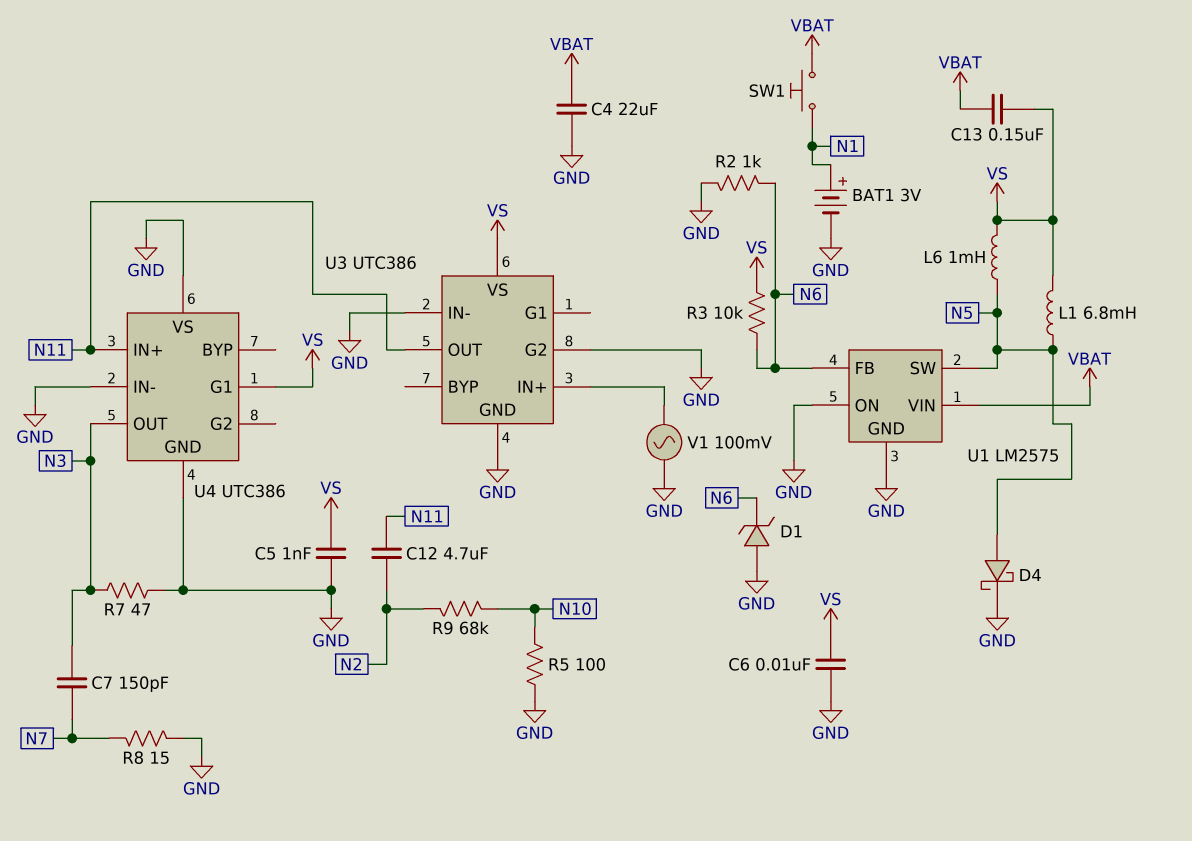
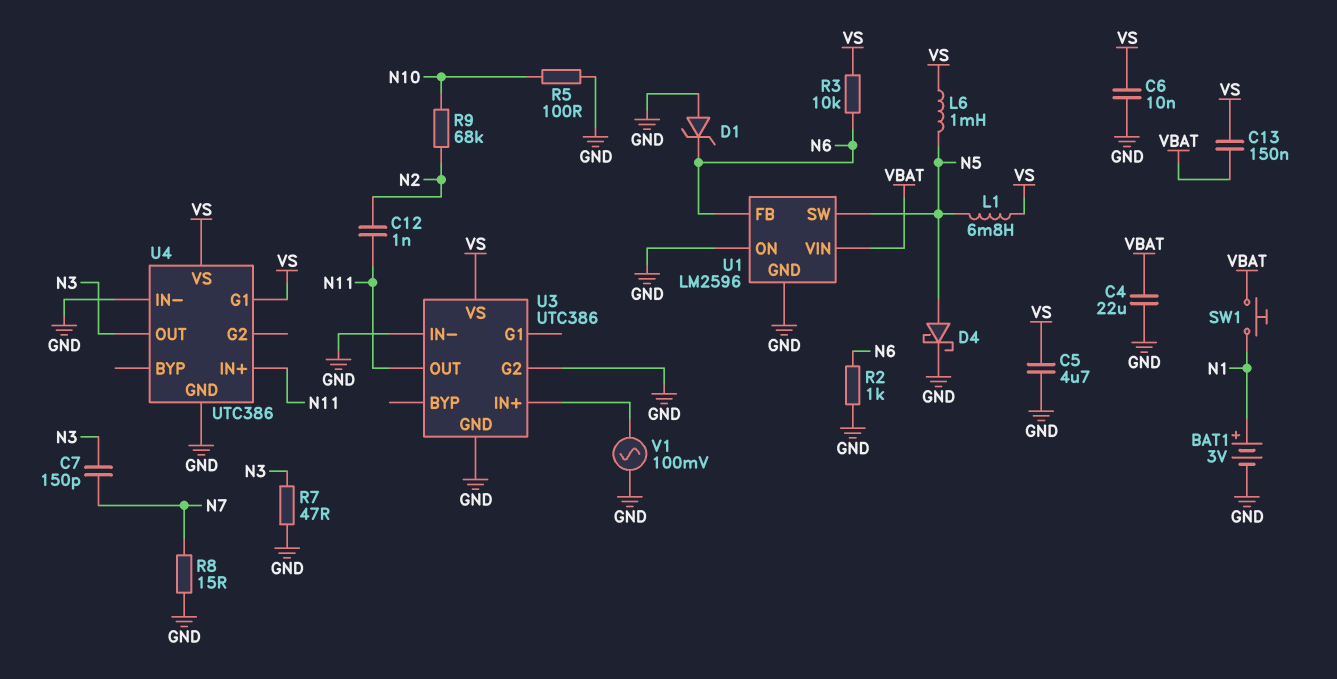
C5: 1nF (GND, VS) -> 4.7uF (GND, VS)
C12: 4.7uF (N2, N11) -> 1nF (N2, N11)
U1: LM2575 -> LM2596
U4 pin VS: GND -> VS

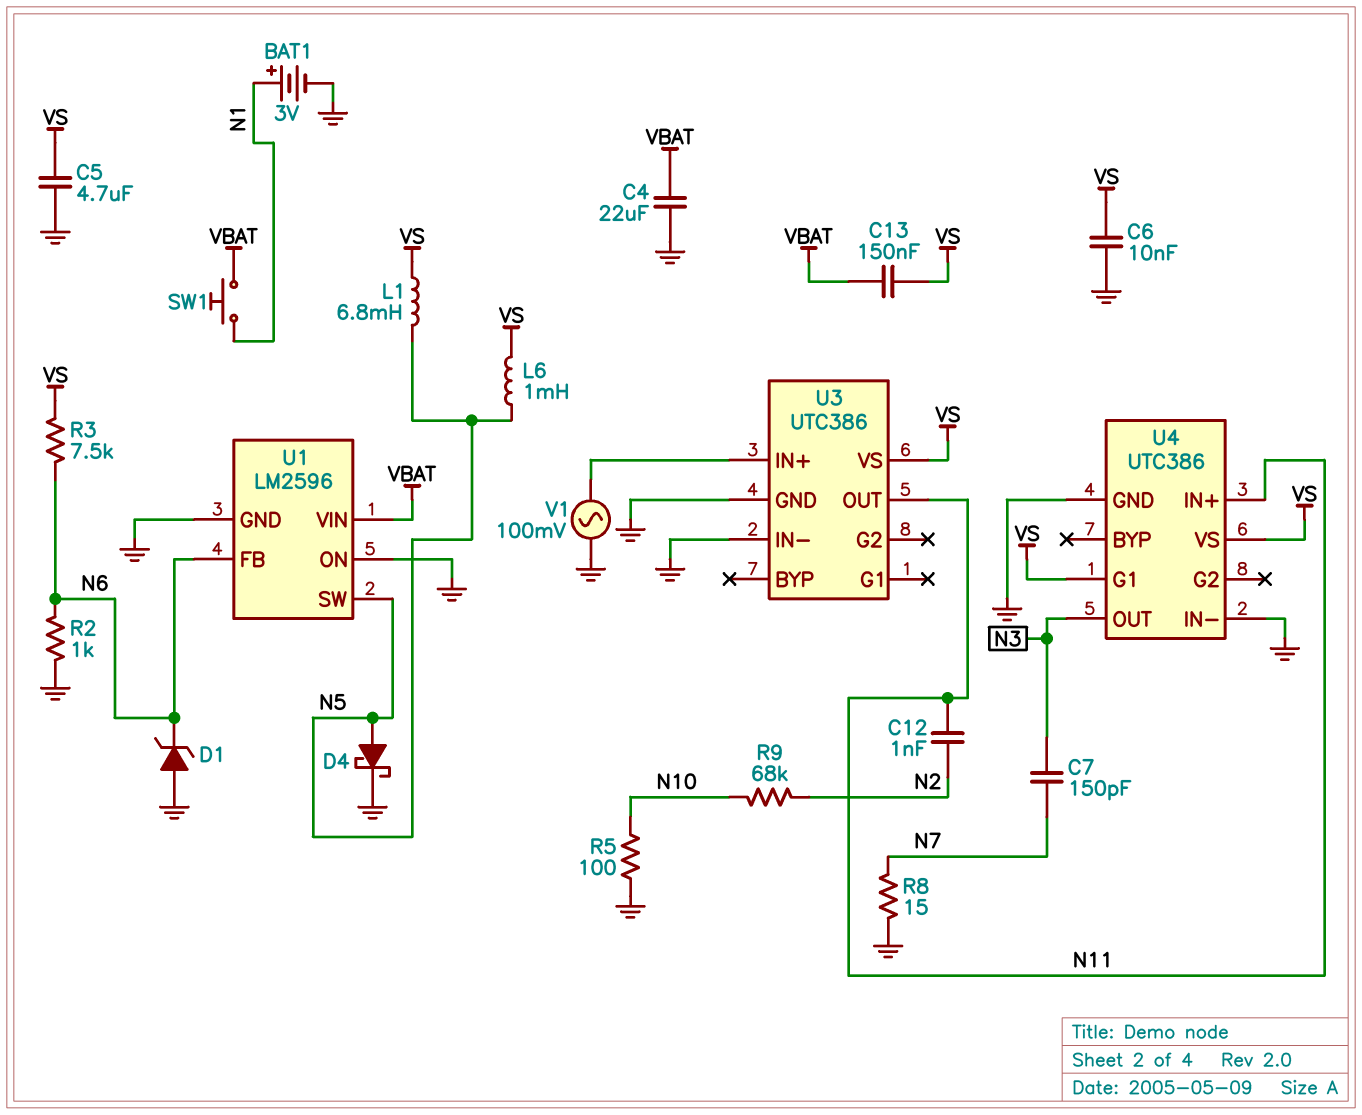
R3: 10k (N6, VS) -> 7.5k (N6, VS)
R7: 47 (GND, N3) -> none
U3 pin G2: GND -> none

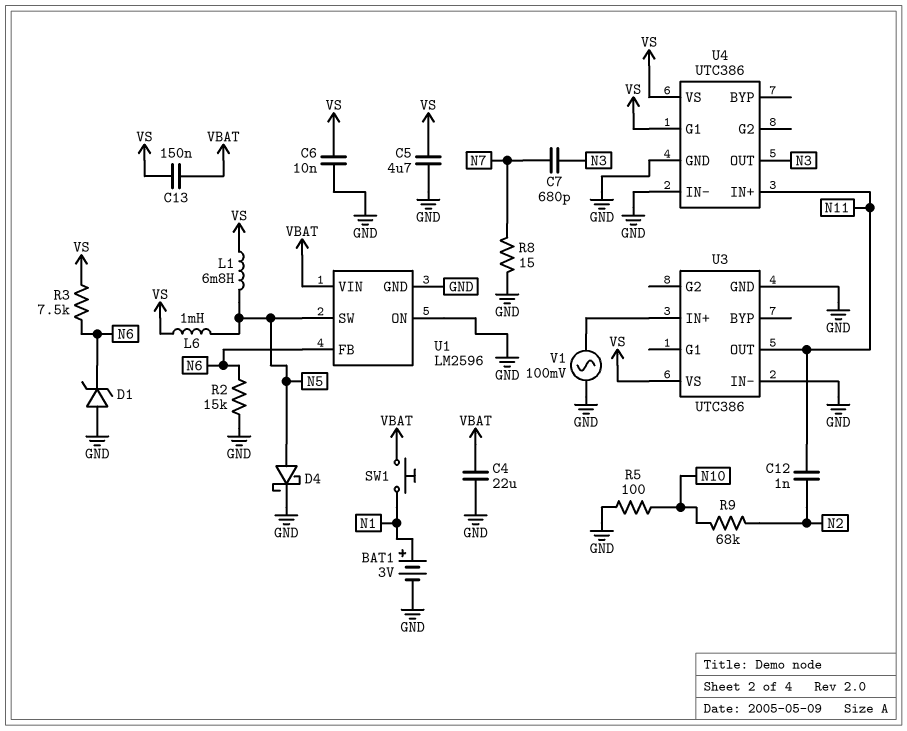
C7: 150pF (N3, N7) -> 680pF (N3, N7)
R2: 1k (GND, N6) -> 15k (GND, N6)

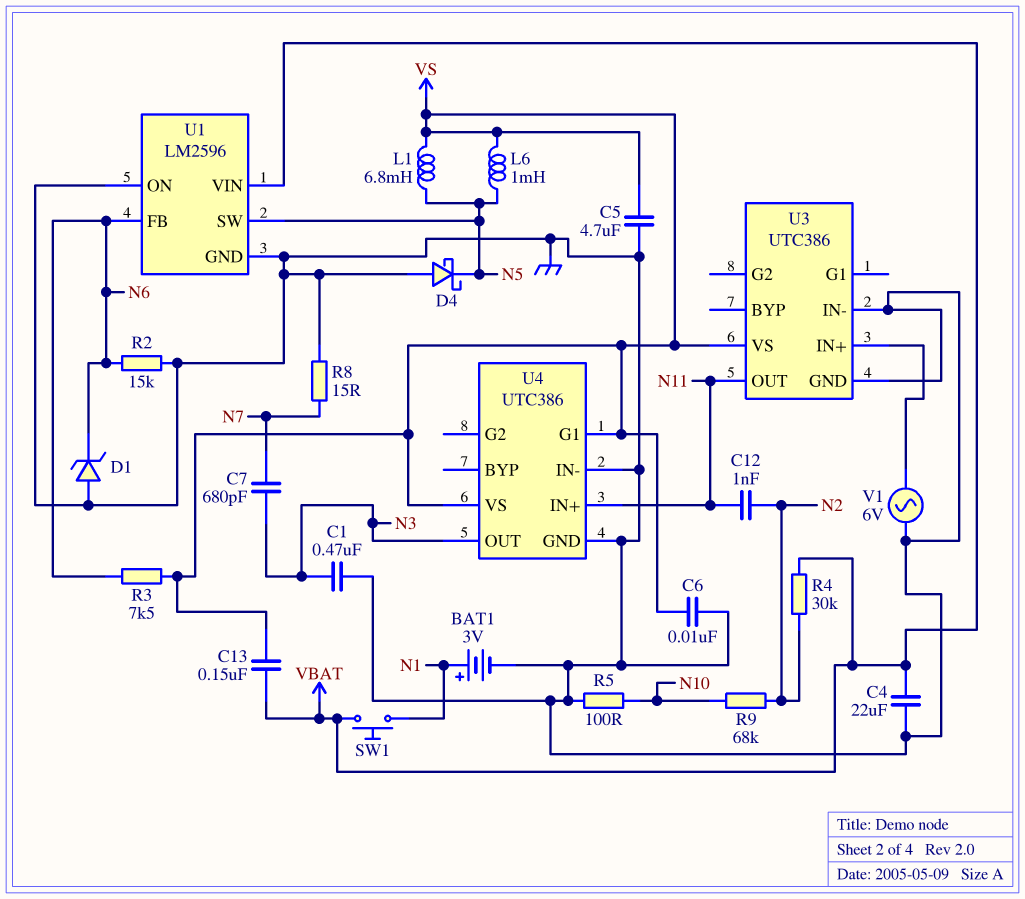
C1: none -> 470nF (GND, N3)
D4: schottky (A N5, K GND) -> schottky (A GND, K N5)
R4: none -> 30k (N2, VBAT)
V1: AC 100mV (GND, U3/IN+) -> AC 6V (GND, U3/IN+)

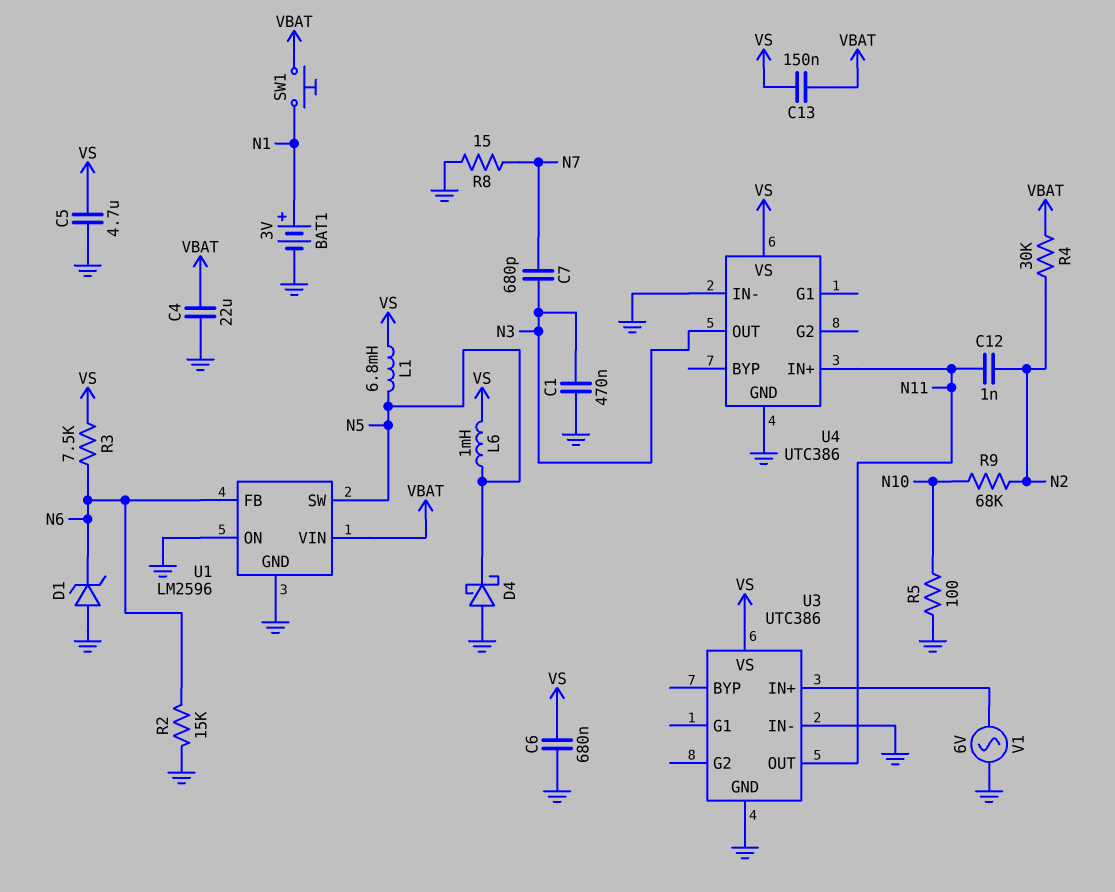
C6: 10nF (GND, VS) -> 680nF (GND, VS)
U4 pin G1: VS -> none

